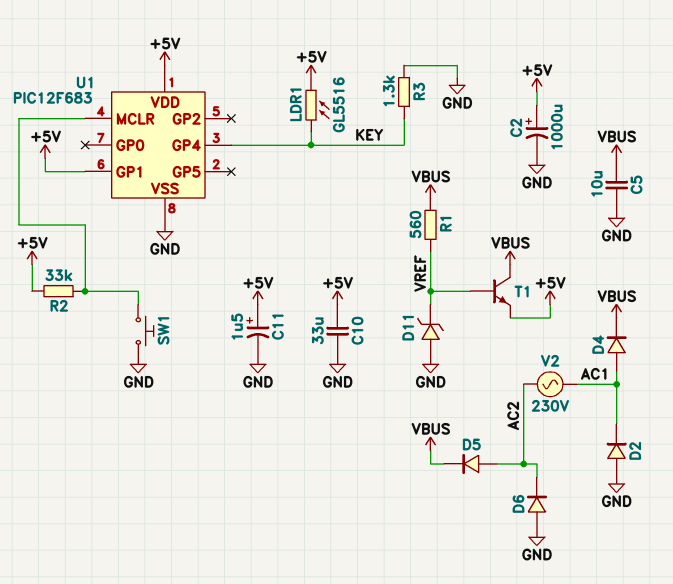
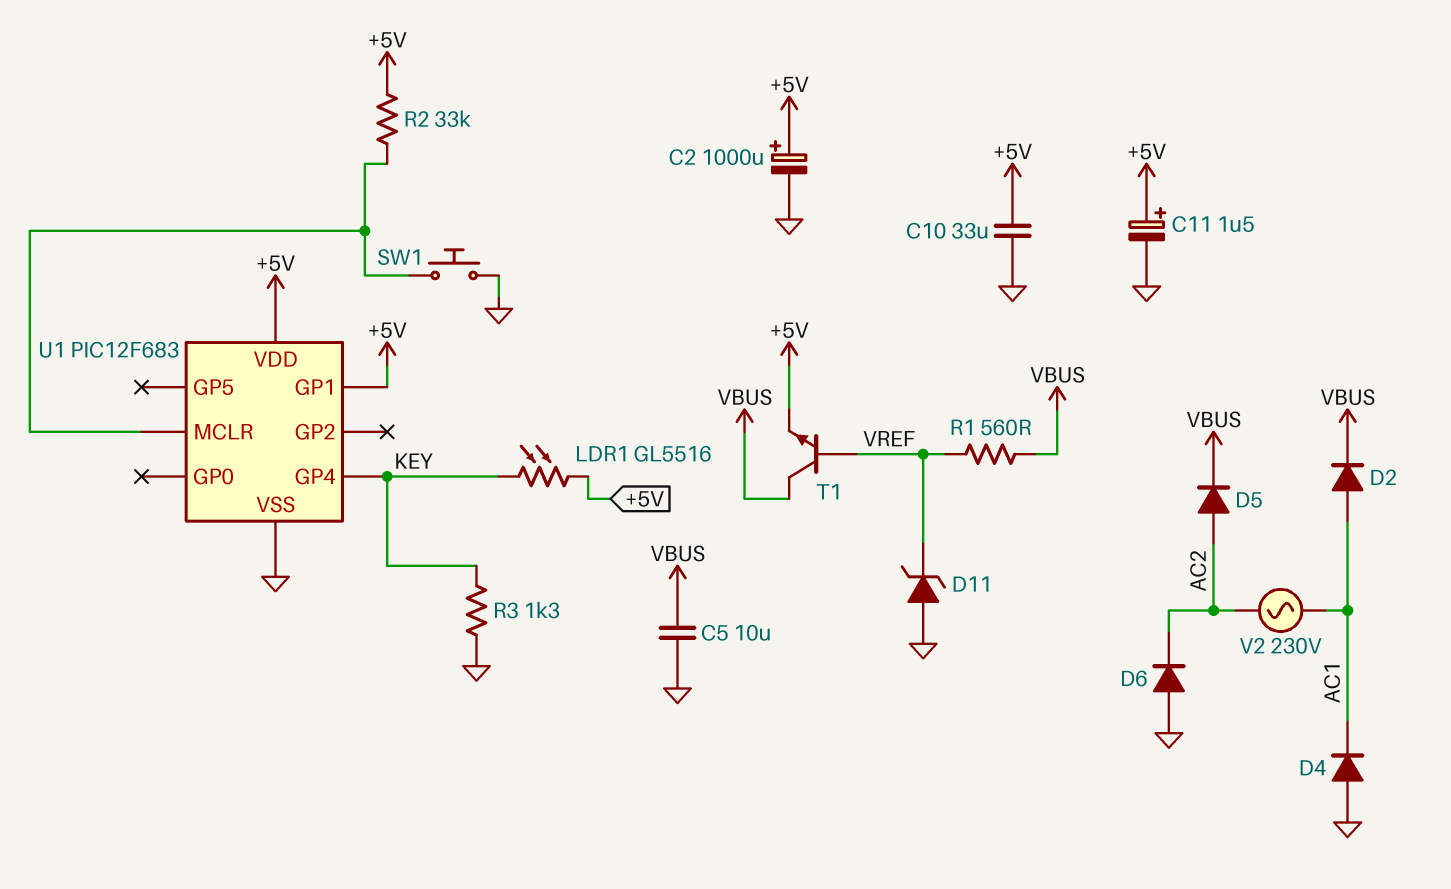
D2: diode (A GND, K AC1) -> diode (A AC1, K VBUS)
D4: diode (A AC1, K VBUS) -> diode (A GND, K AC1)

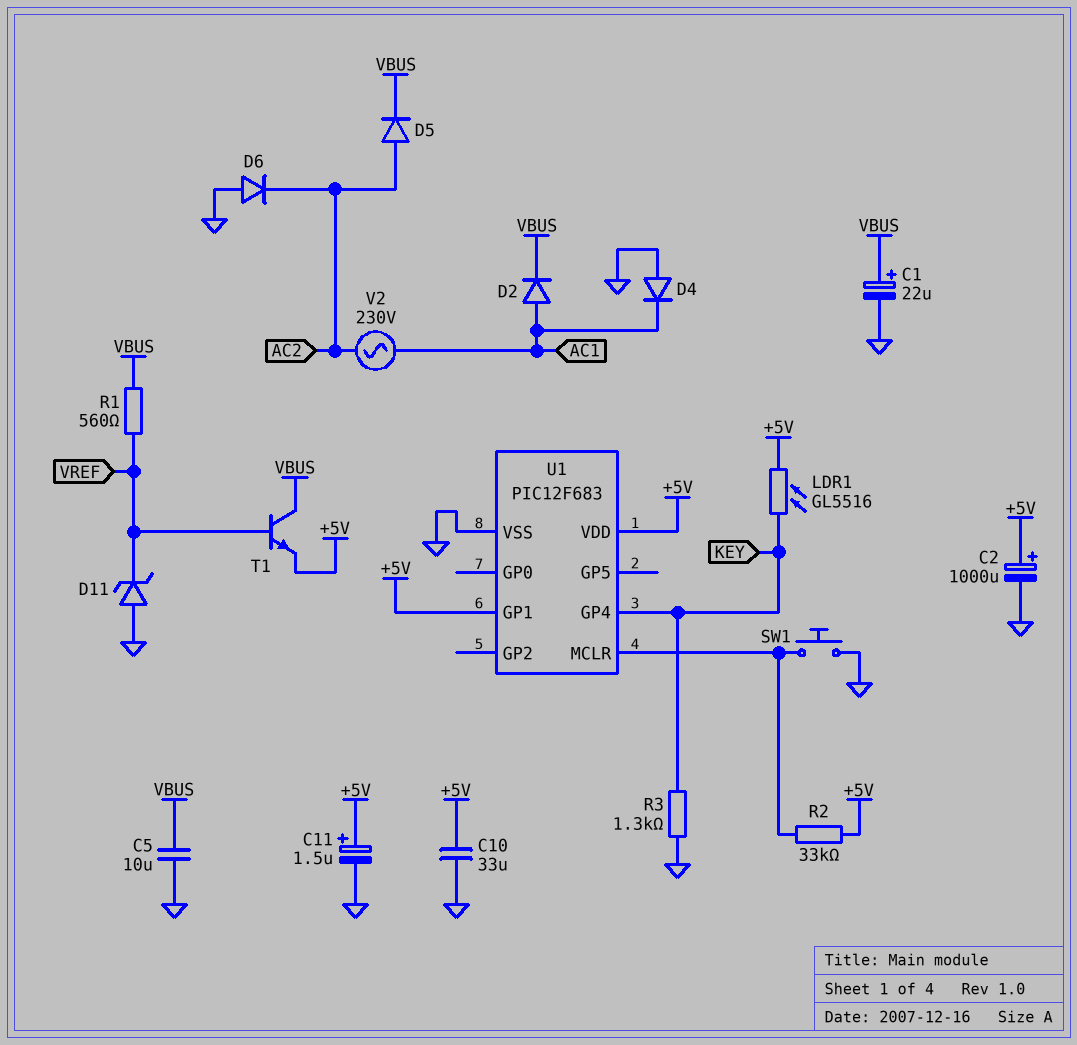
C1: none -> 22uF (plus VBUS, minus GND)

